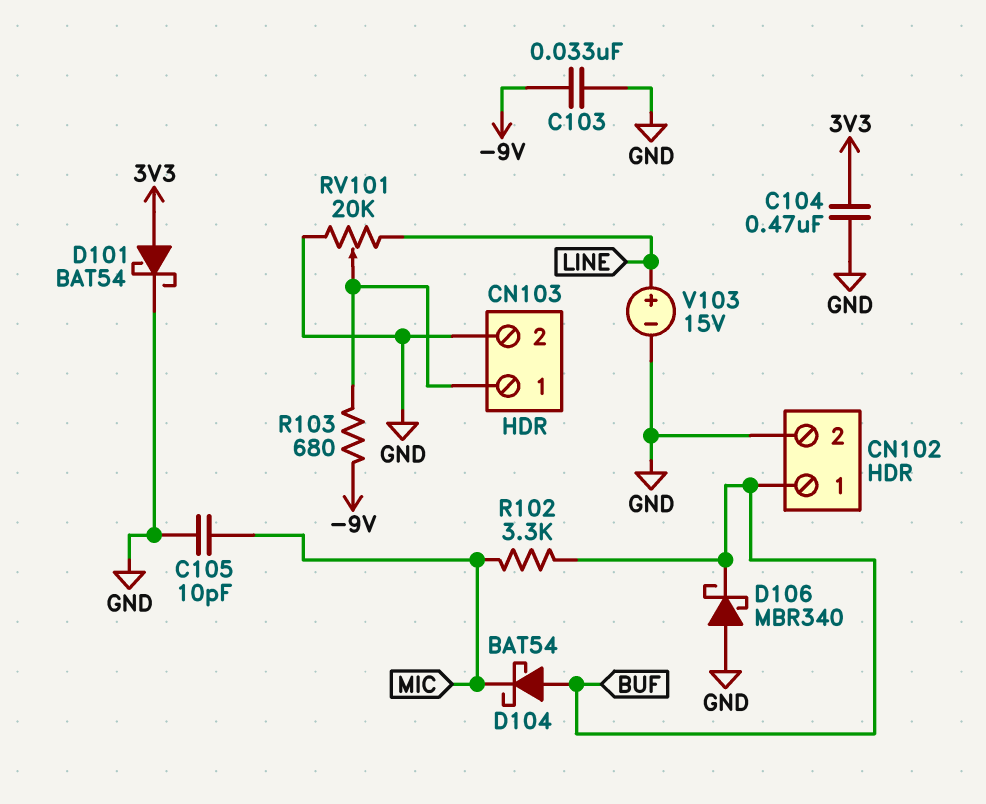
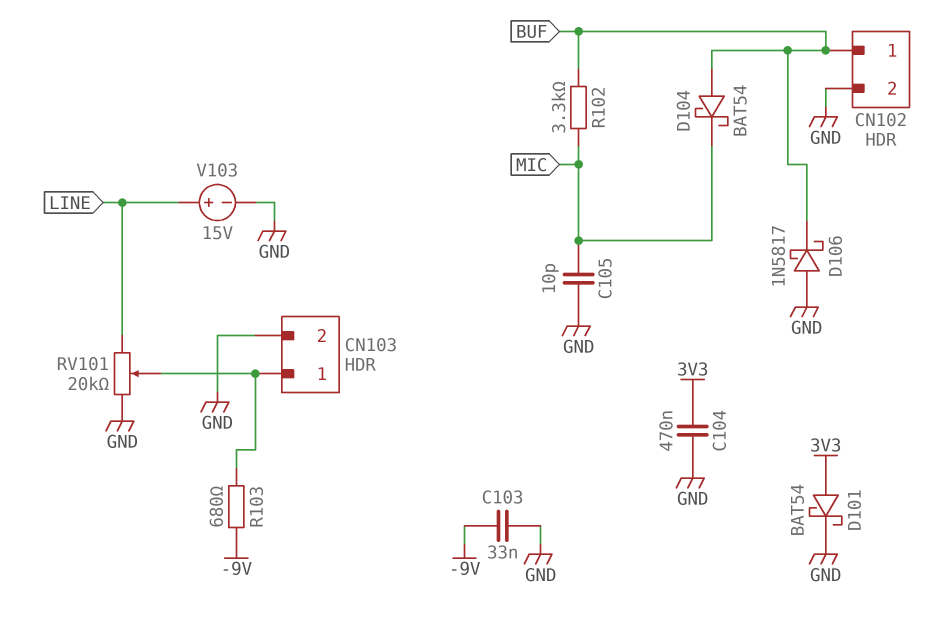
D106: schottky MBR340 (A GND, K BUF) -> schottky 1N5817 (A GND, K BUF)

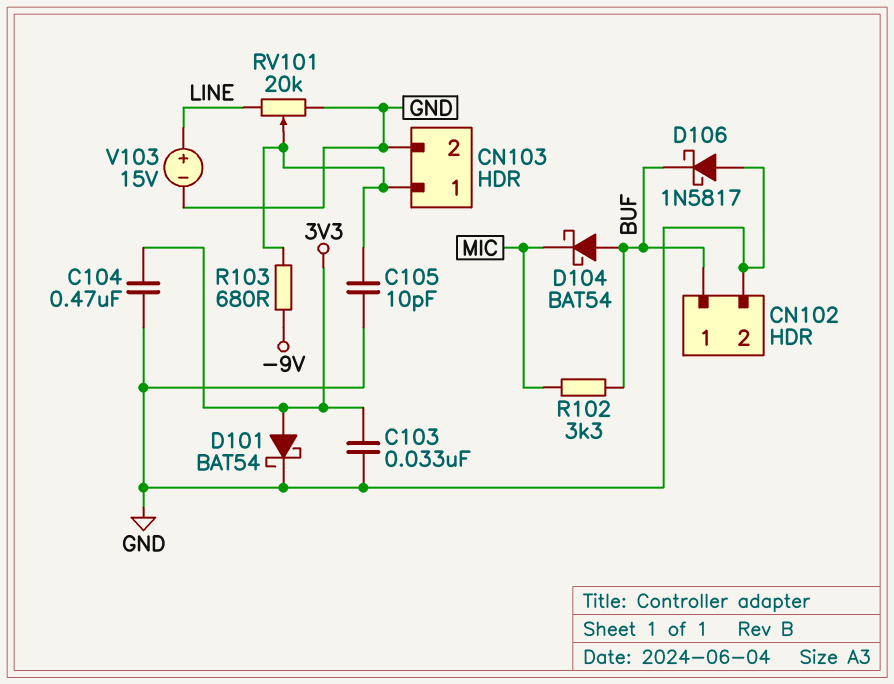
C103: 33nF (-9V, GND) -> 33nF (3V3, GND)
C105: 10pF (GND, MIC) -> 10pF (CN103/1, GND)

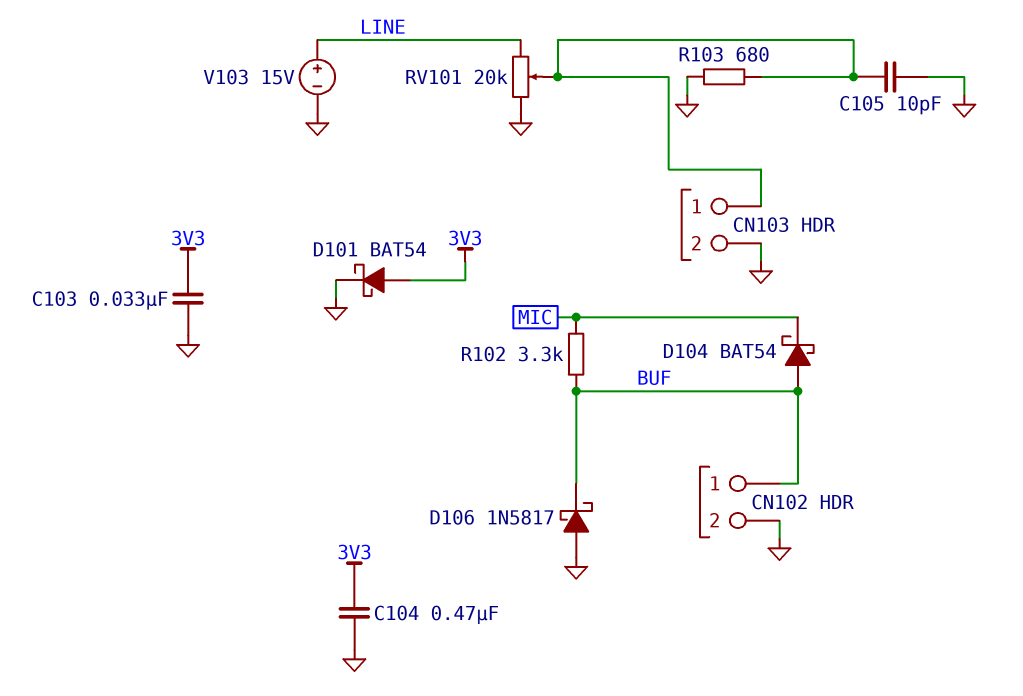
R103: 680 (-9V, CN103/1) -> 680 (CN103/1, GND)

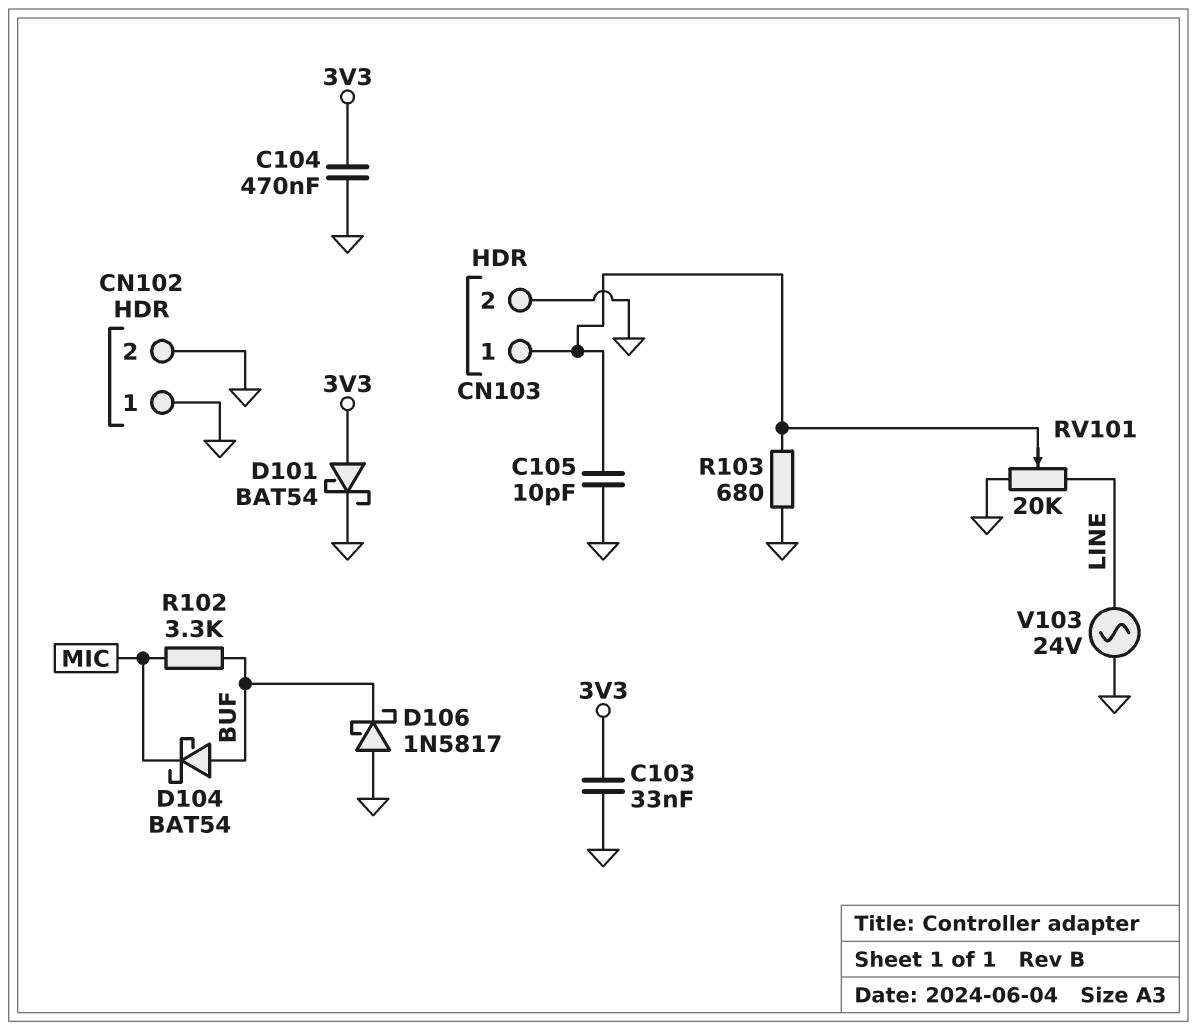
CN102 pin 1: BUF -> GND
V103: 15V (plus LINE, minus GND) -> AC 24V (GND, LINE)

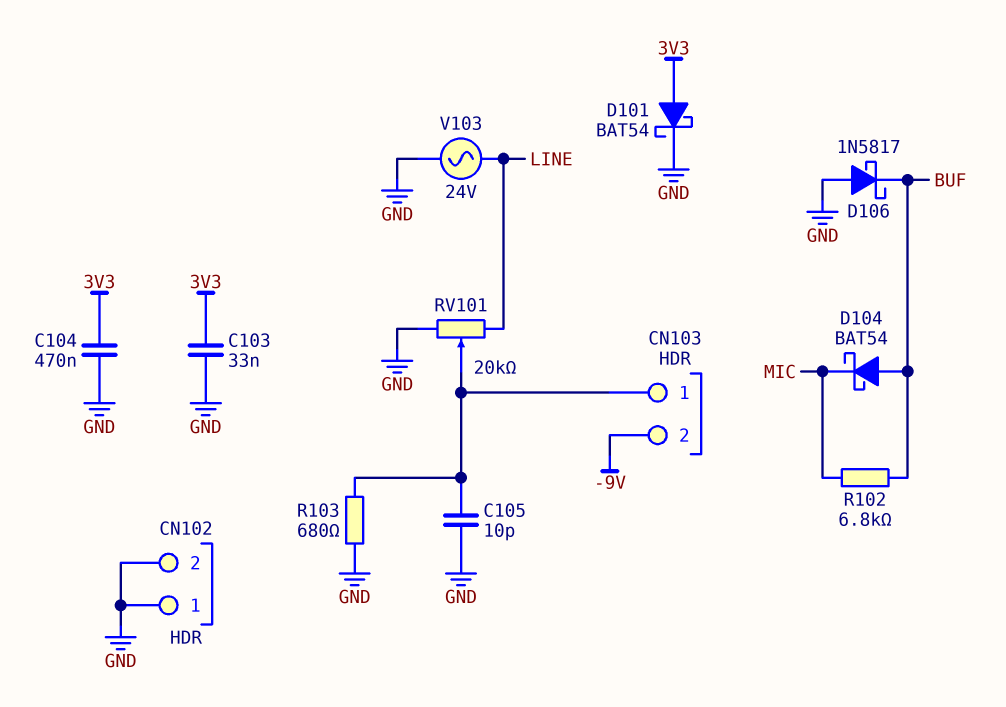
CN103 pin 2: GND -> -9V
R102: 3.3k (BUF, MIC) -> 6.8k (BUF, MIC)

